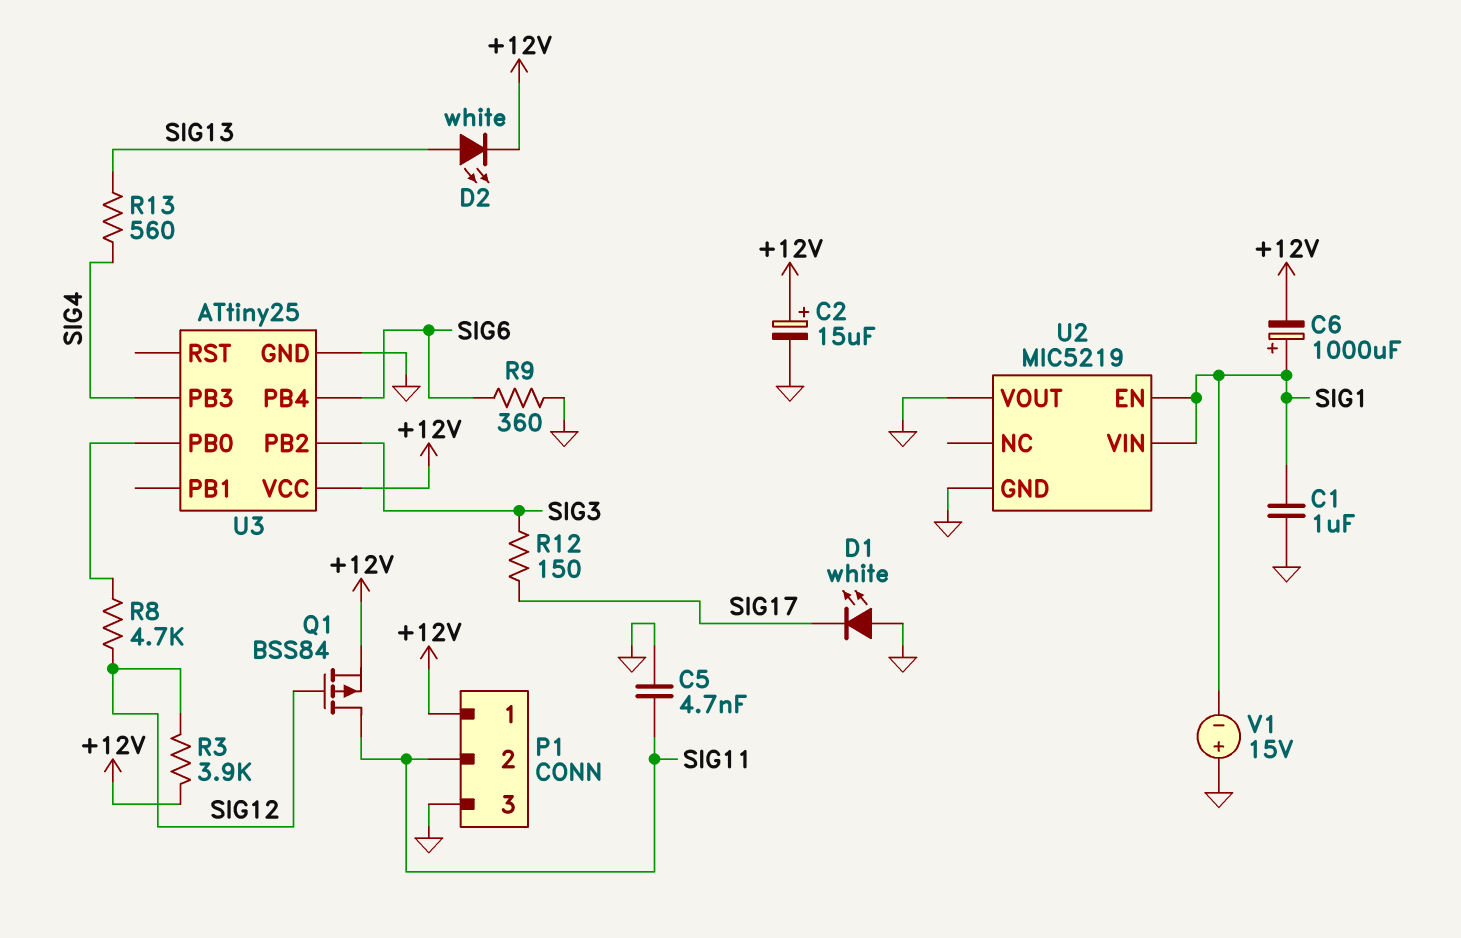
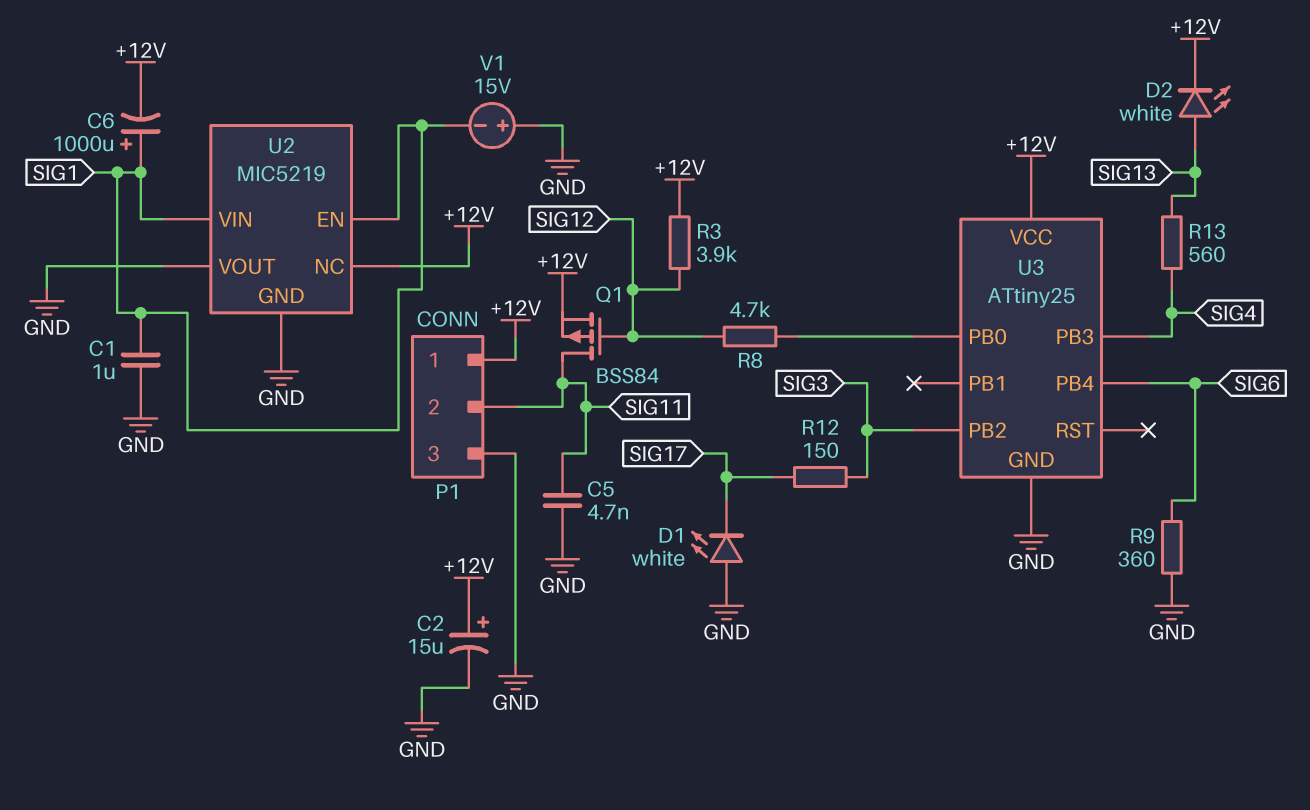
U2 pin NC: none -> +12V

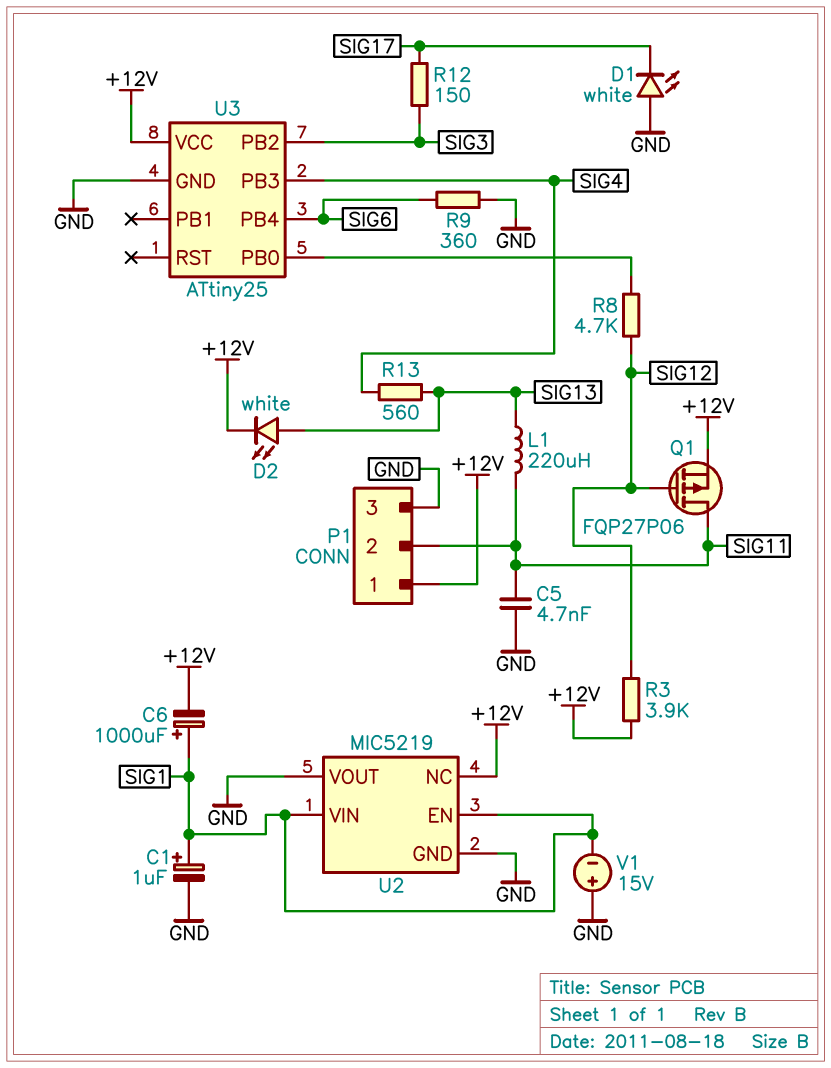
C1: 1uF (GND, SIG1) -> 1uF (plus SIG1, minus GND)
C2: 15uF (plus +12V, minus GND) -> none
L1: none -> 220uH (SIG11, SIG13)
Q1: PMOS BSS84 (G SIG12, D SIG11, S +12V) -> PMOS FQP27P06 (G SIG12, D SIG11, S +12V)

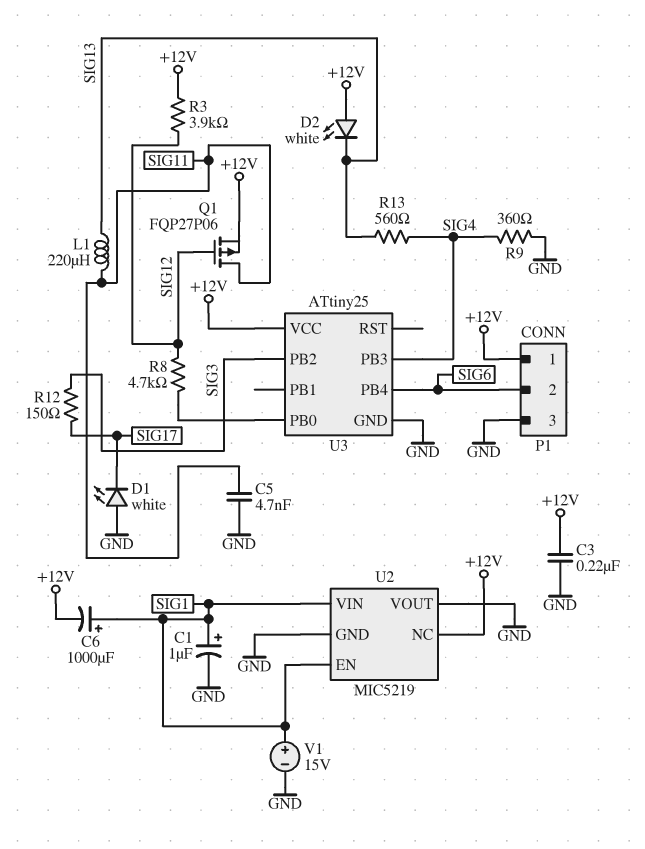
C3: none -> 220nF (+12V, GND)
D2: LED white (A SIG13, K +12V) -> LED white (A +12V, K SIG13)
P1 pin 2: SIG11 -> SIG6
R9: 360 (GND, SIG6) -> 360 (GND, SIG4)
V1: 15V (plus GND, minus SIG1) -> 15V (plus SIG1, minus GND)

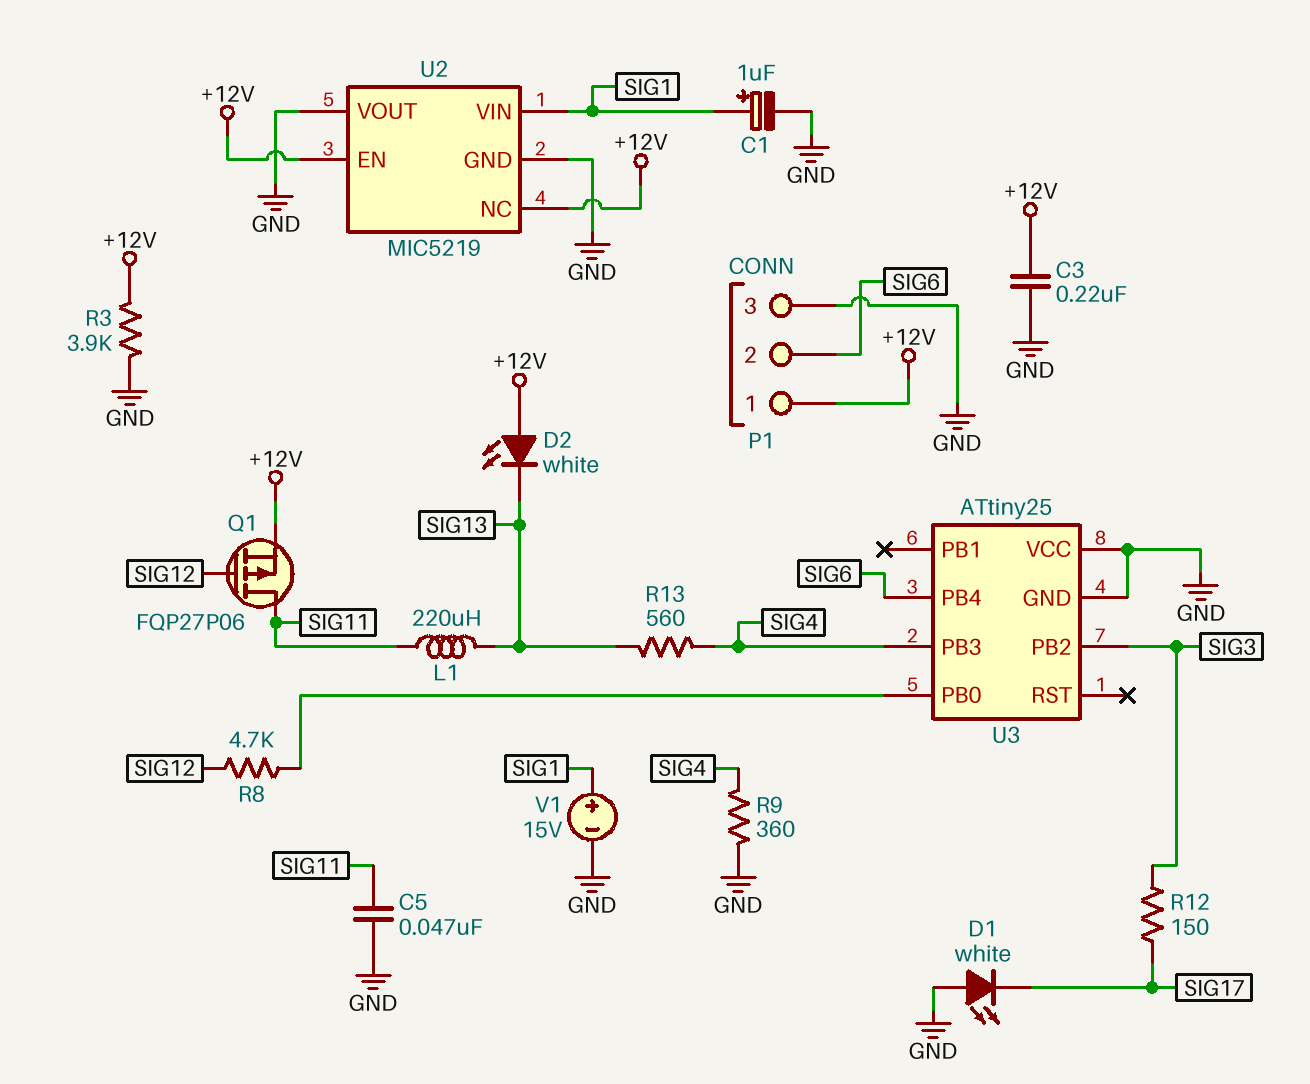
C5: 4.7nF (GND, SIG11) -> 47nF (GND, SIG11)
C6: 1000uF (plus SIG1, minus +12V) -> none
R3: 3.9k (+12V, SIG12) -> 3.9k (+12V, GND)
U2 pin EN: SIG1 -> +12V
U3 pin VCC: +12V -> GND

